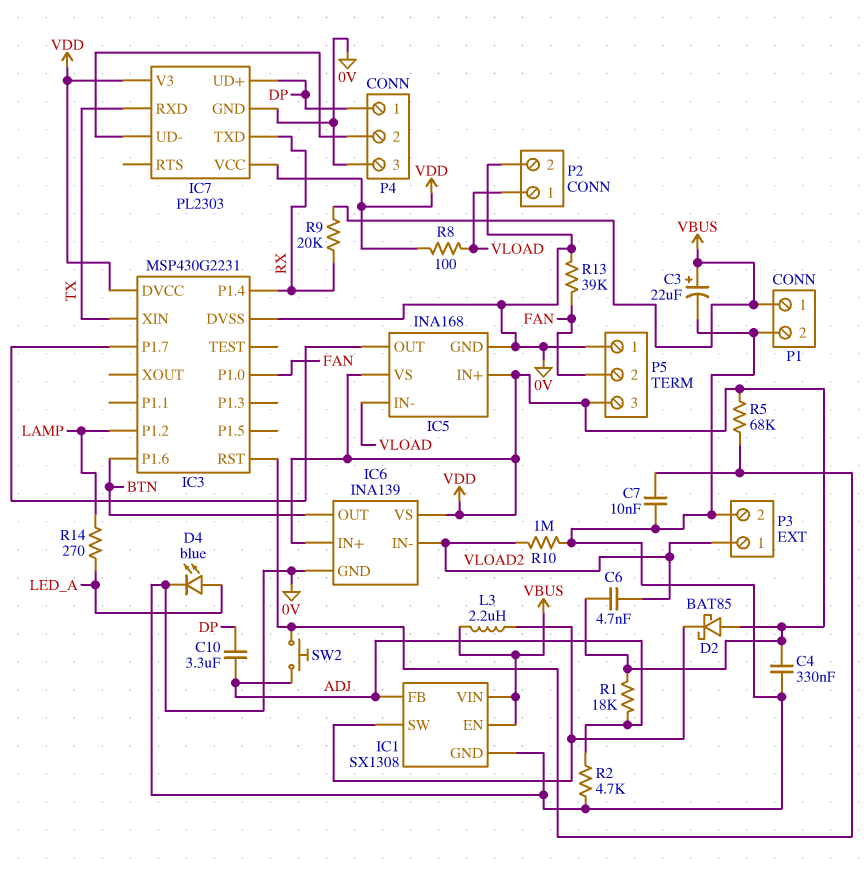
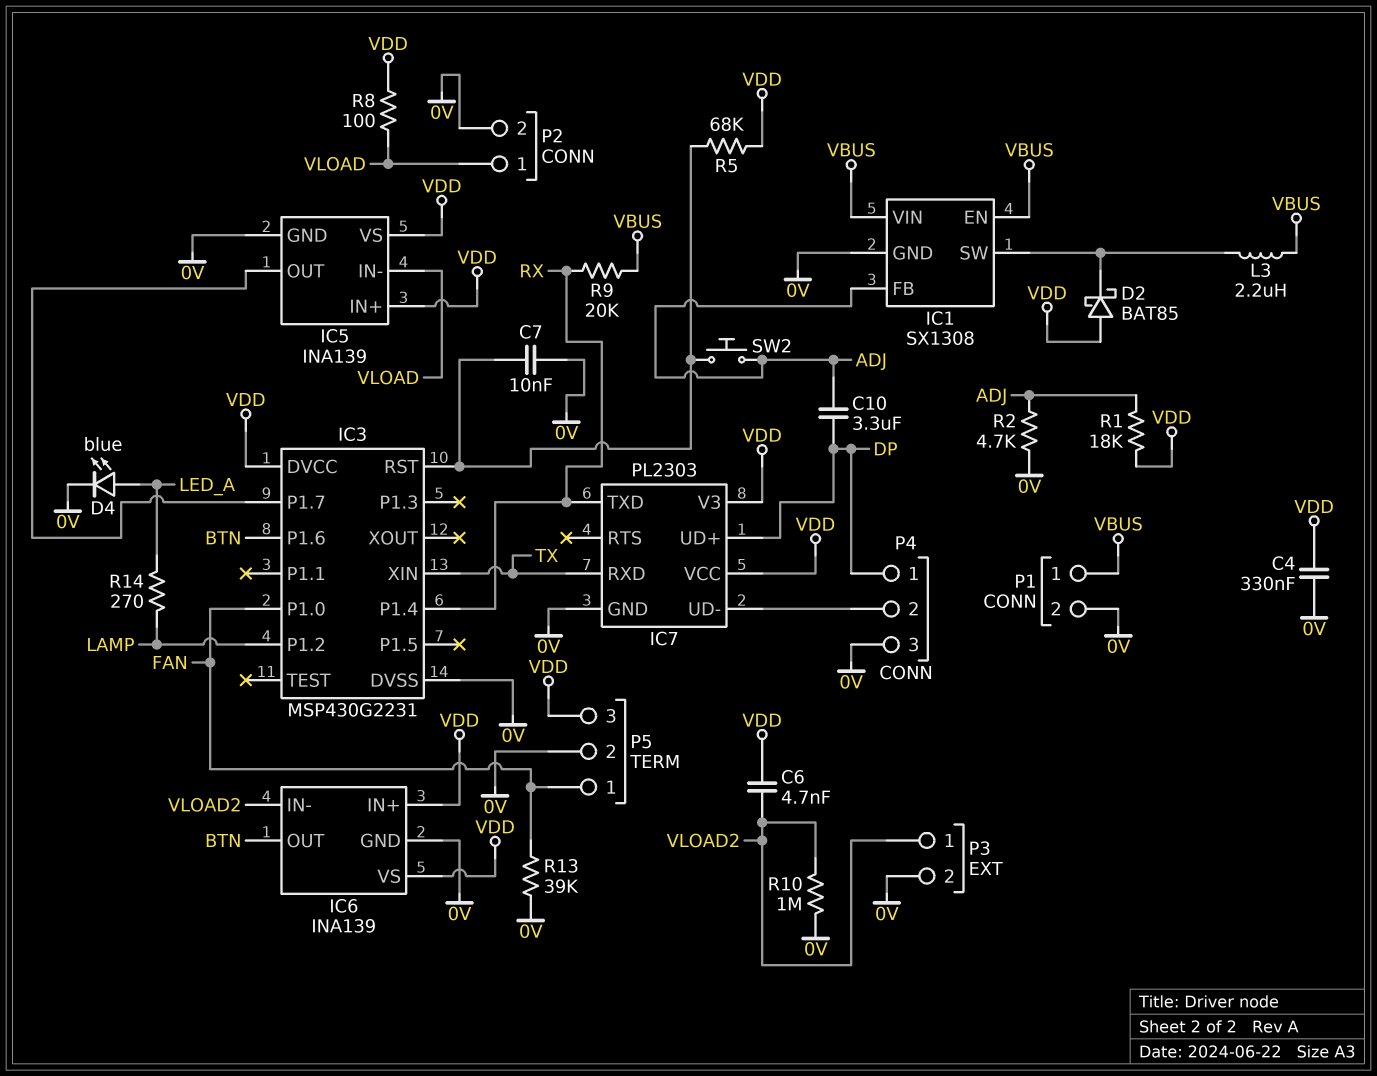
C3: 22uF (plus VBUS, minus 0V) -> none
IC5: INA168 -> INA139
P5 pin 1: 0V -> FAN
P5 pin 2: FAN -> 0V

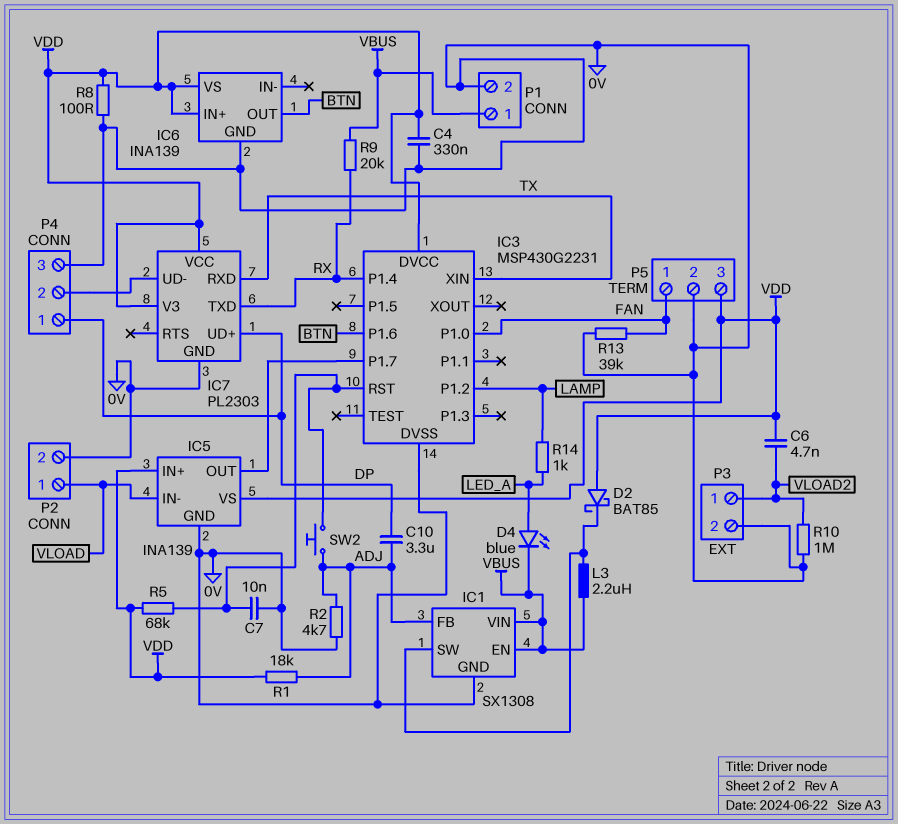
D4: LED blue (A LED_A, K 0V) -> LED blue (A LED_A, K VBUS)
IC6 pin IN-: VLOAD2 -> none
R8: 100 (VDD, VLOAD) -> 100 (0V, VDD)
R14: 270 (LAMP, LED_A) -> 1k (LAMP, LED_A)

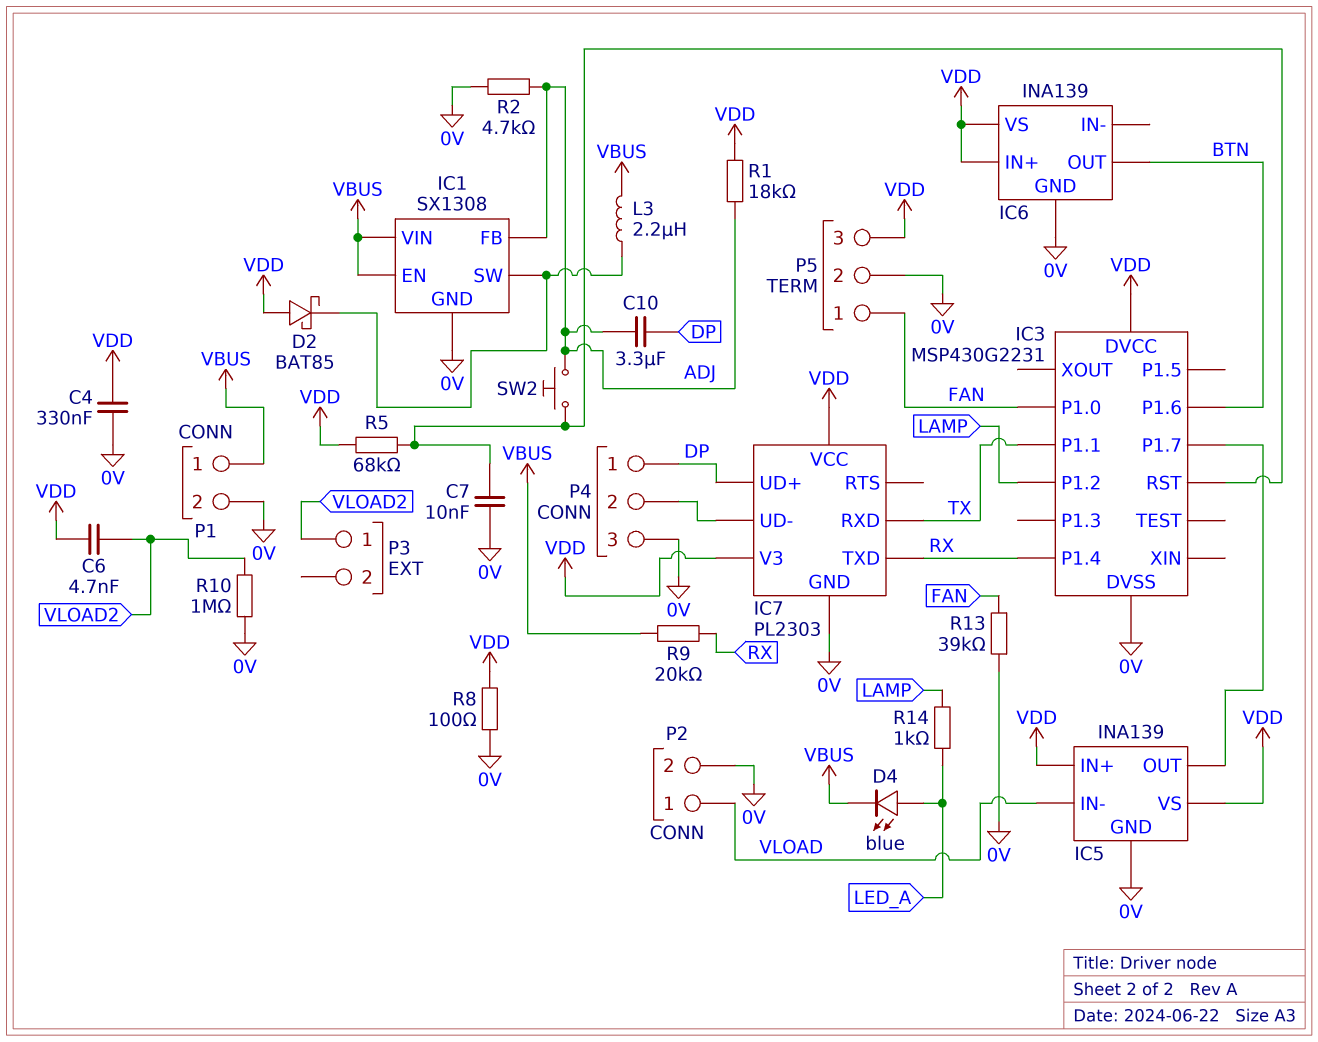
IC3 pin P1.1: none -> TX
IC3 pin XIN: TX -> none
P3 pin 2: 0V -> none

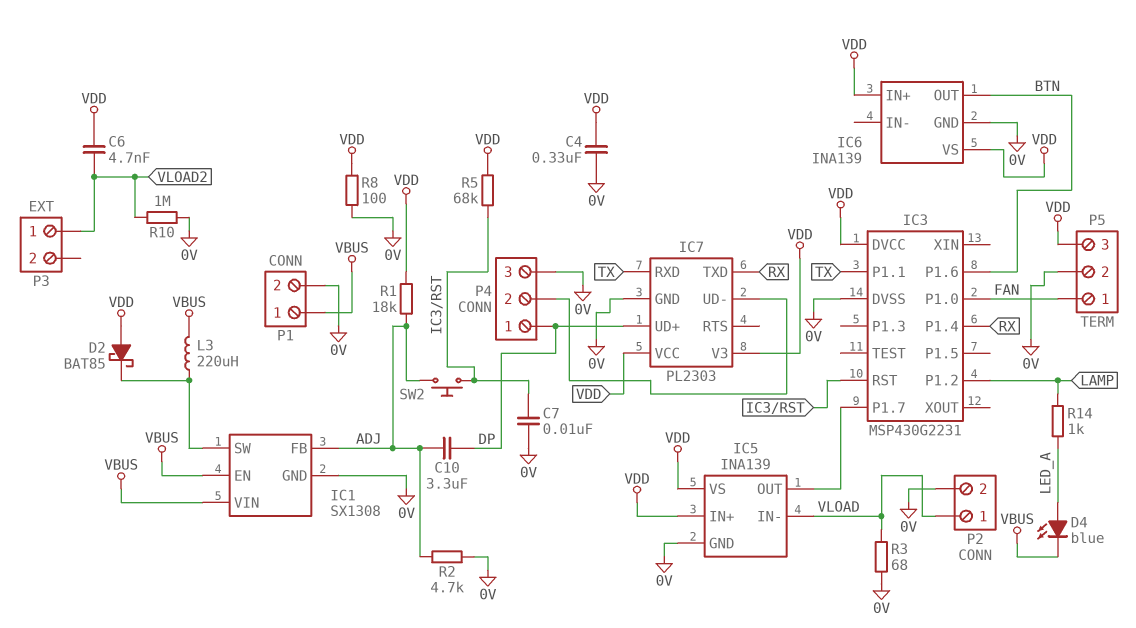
L3: 2.2uH (IC1/SW, VBUS) -> 220uH (IC1/SW, VBUS)
R3: none -> 68 (0V, VLOAD)
R9: 20k (RX, VBUS) -> none
R13: 39k (0V, FAN) -> none

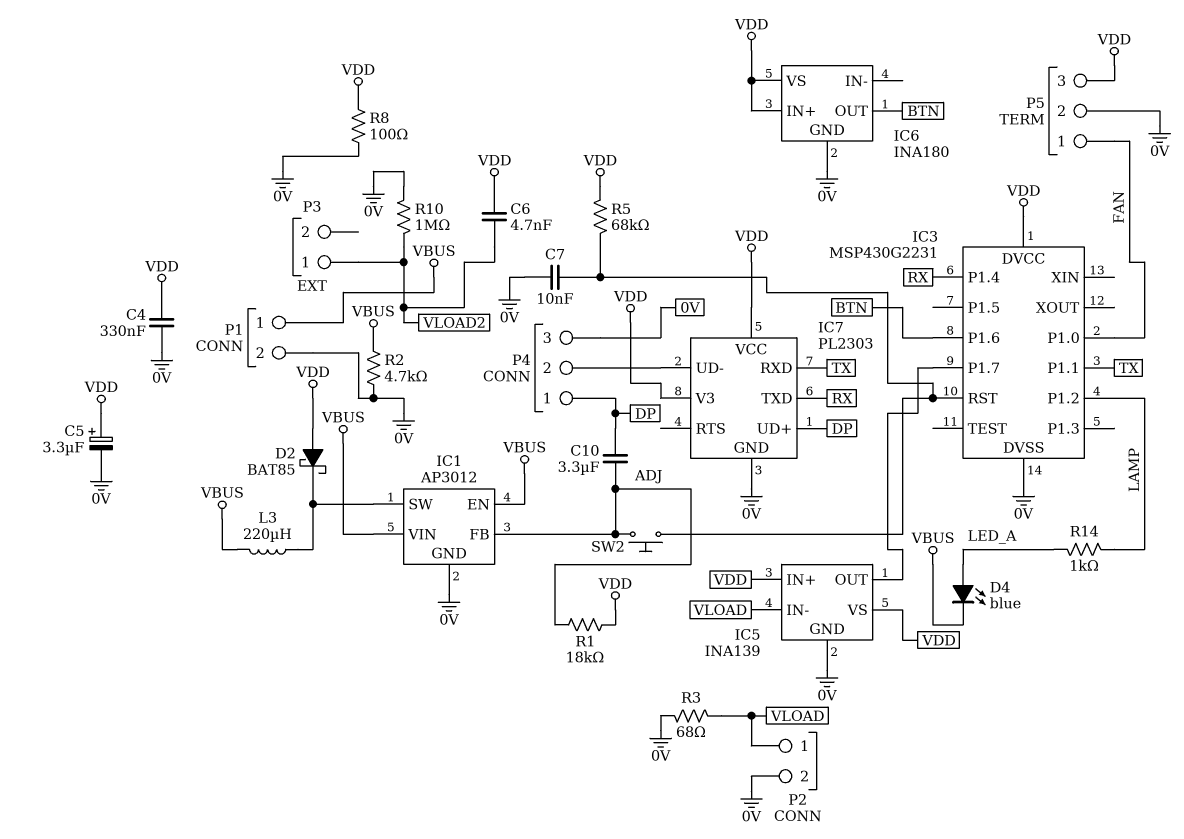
C5: none -> 3.3uF (plus VDD, minus 0V)
IC1: SX1308 -> AP3012
IC6: INA139 -> INA180
R2: 4.7k (0V, ADJ) -> 4.7k (0V, VBUS)

